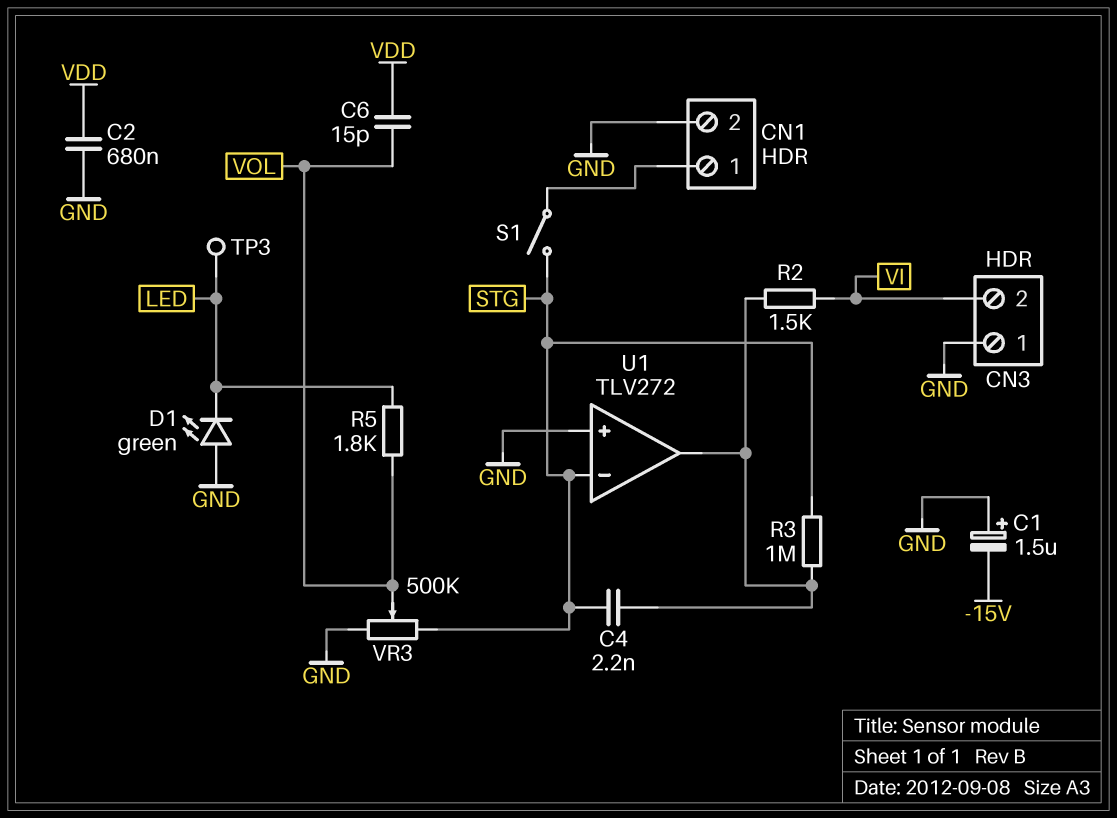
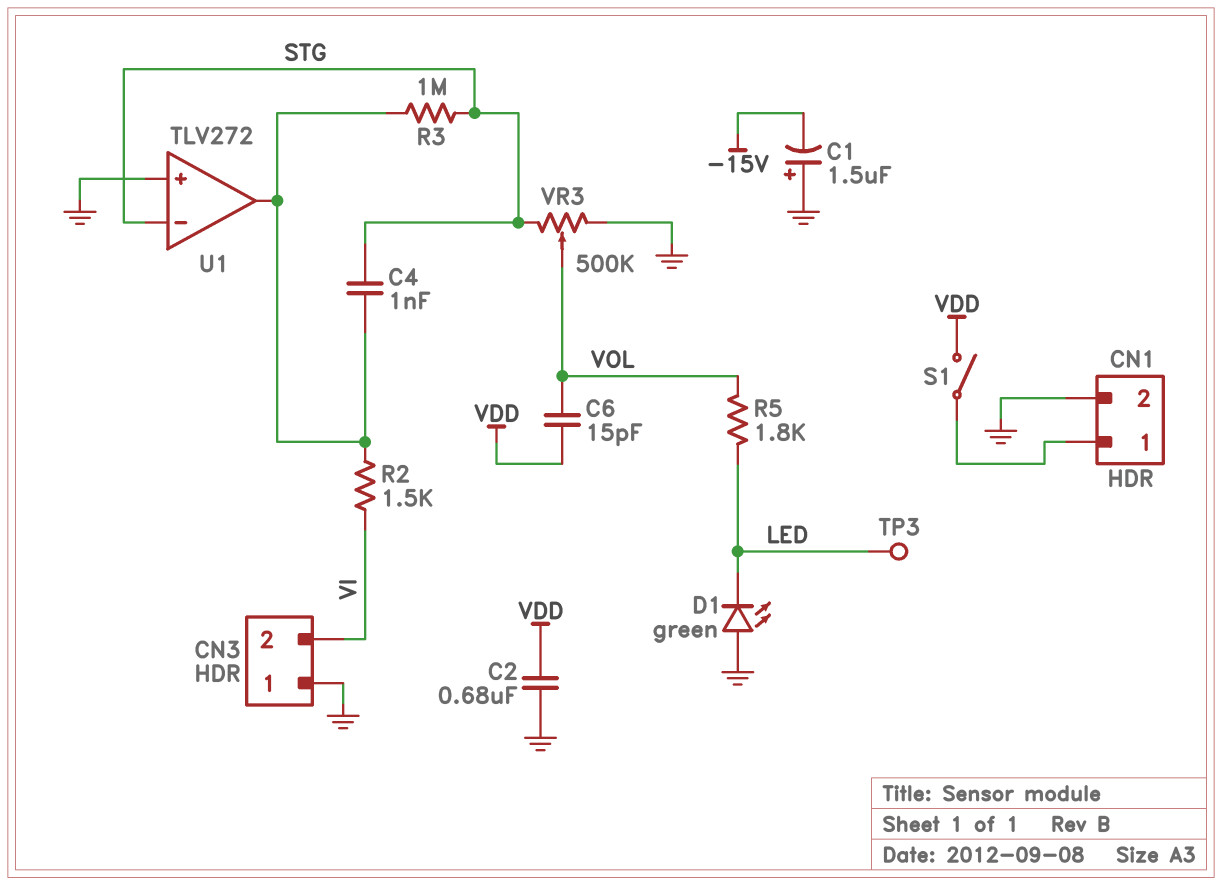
C4: 2.2nF (STG, U1/out) -> 1nF (STG, U1/out)
S1: switch (CN1/1, STG) -> switch (CN1/1, VDD)

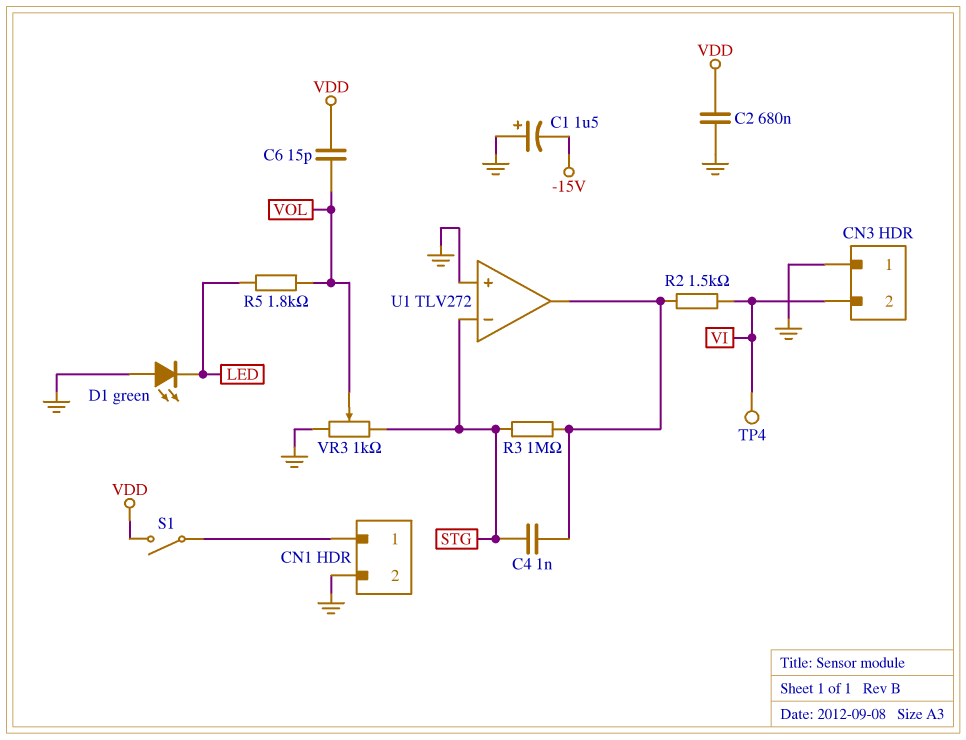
TP3: test point (LED) -> none
TP4: none -> test point (VI)
VR3: 500k (GND, STG, wiper VOL) -> 1k (GND, STG, wiper VOL)

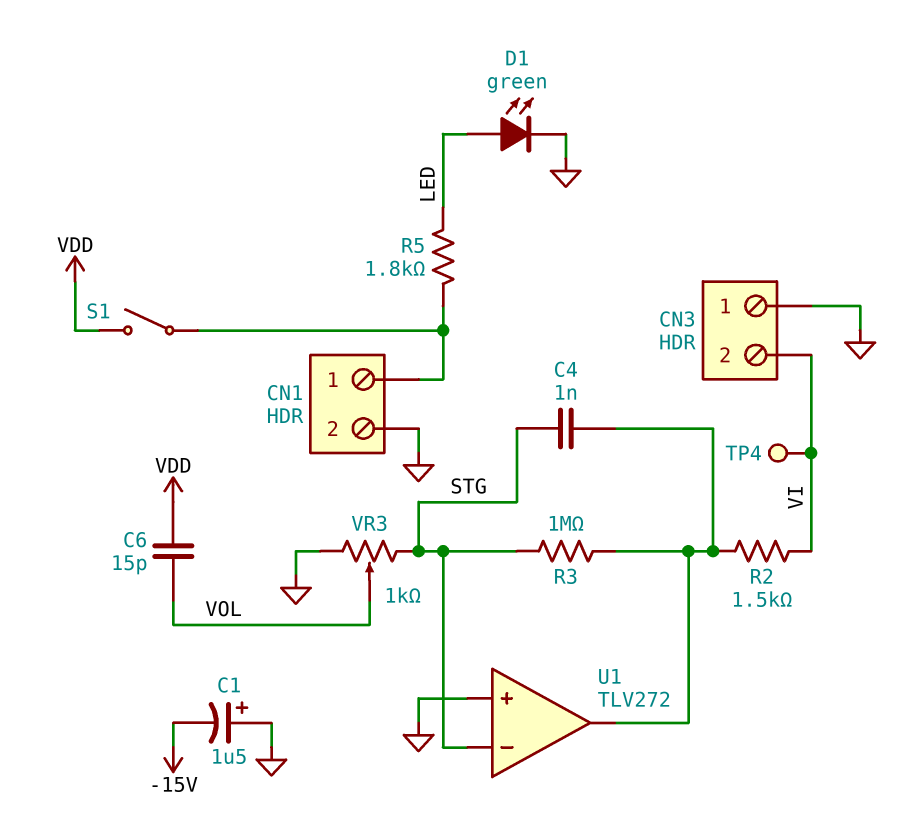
C2: 680nF (GND, VDD) -> none
D1: LED green (A GND, K LED) -> LED green (A LED, K GND)
R5: 1.8k (LED, VOL) -> 1.8k (CN1/1, LED)

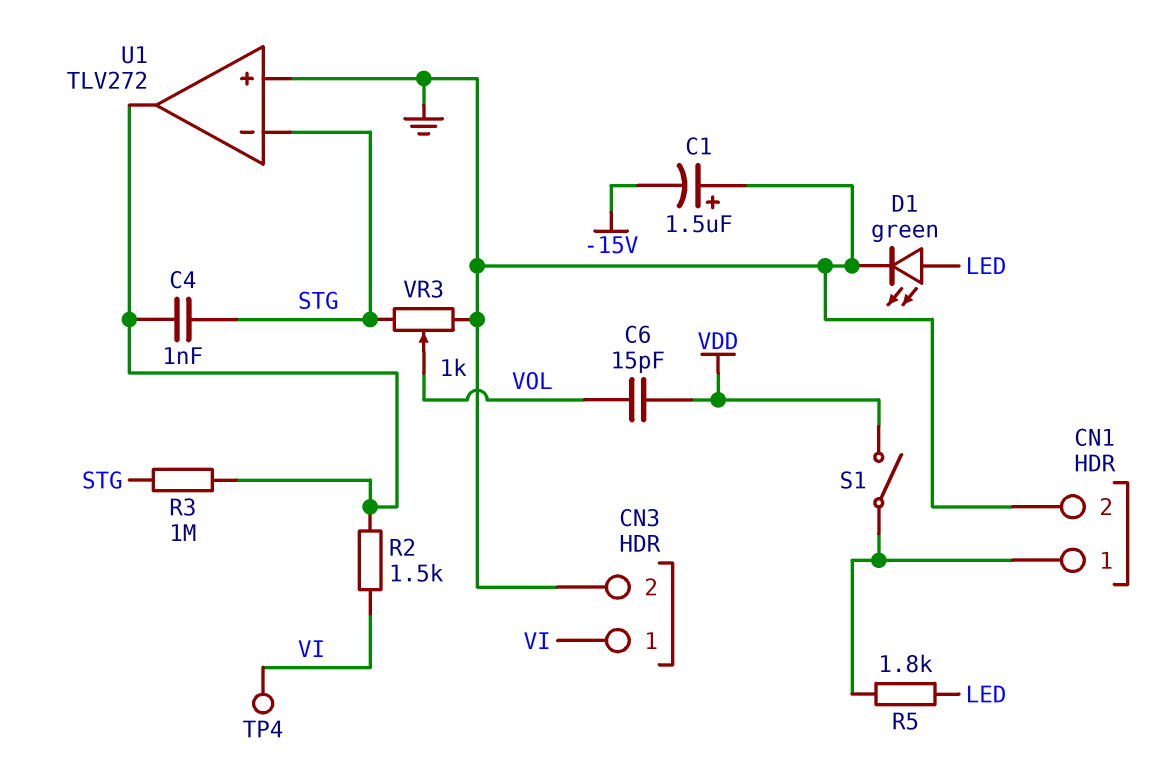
CN3 pin 1: GND -> VI
CN3 pin 2: VI -> GND

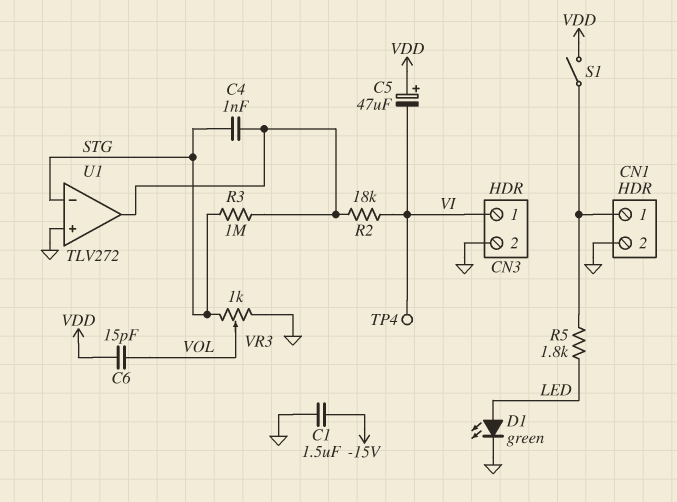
C1: 1.5uF (plus GND, minus -15V) -> 1.5uF (-15V, GND)
C5: none -> 47uF (plus VDD, minus VI)
R2: 1.5k (U1/out, VI) -> 18k (U1/out, VI)

